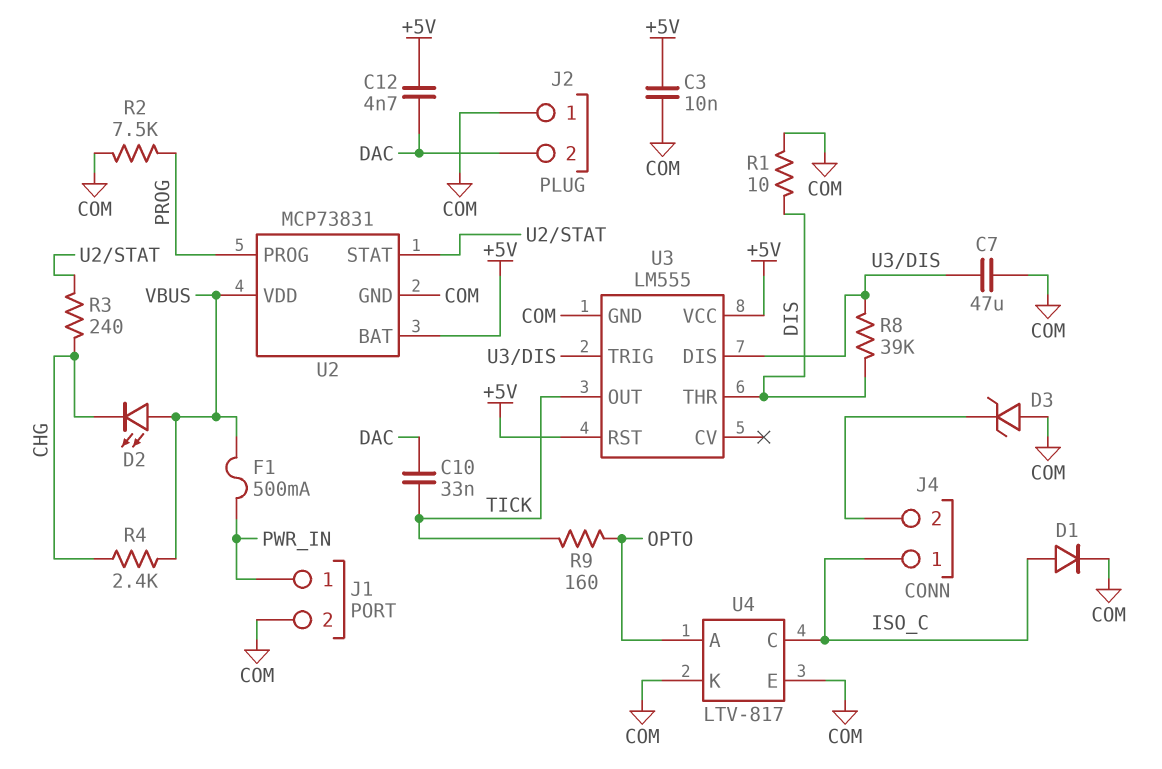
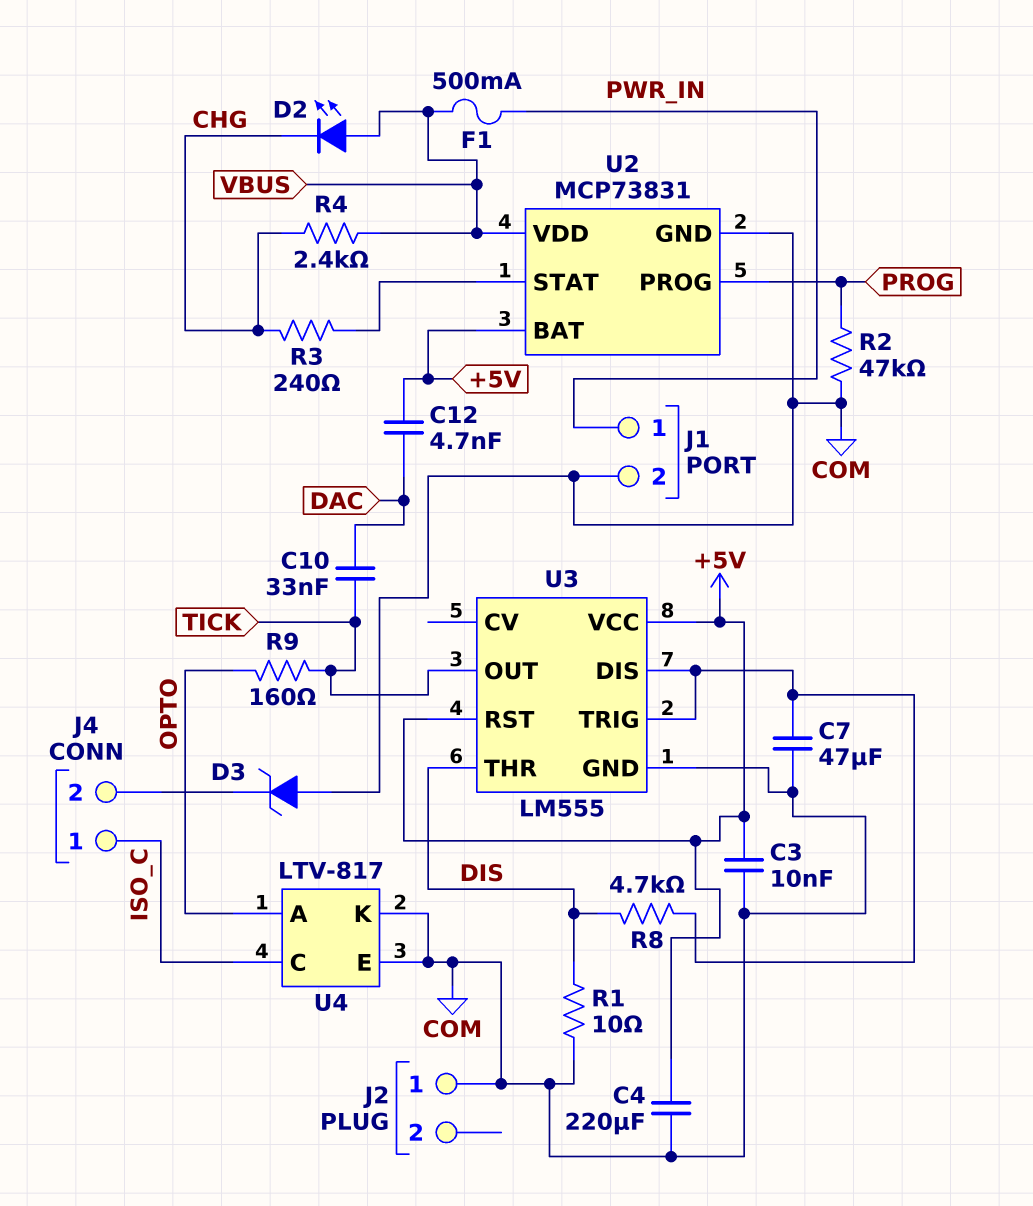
C4: none -> 220uF (+5V, COM)
D1: diode (A ISO_C, K COM) -> none
J2 pin 2: DAC -> none
R2: 7.5k (COM, PROG) -> 47k (COM, PROG)
R8: 39k (DIS, U3/DIS) -> 4.7k (DIS, U3/DIS)

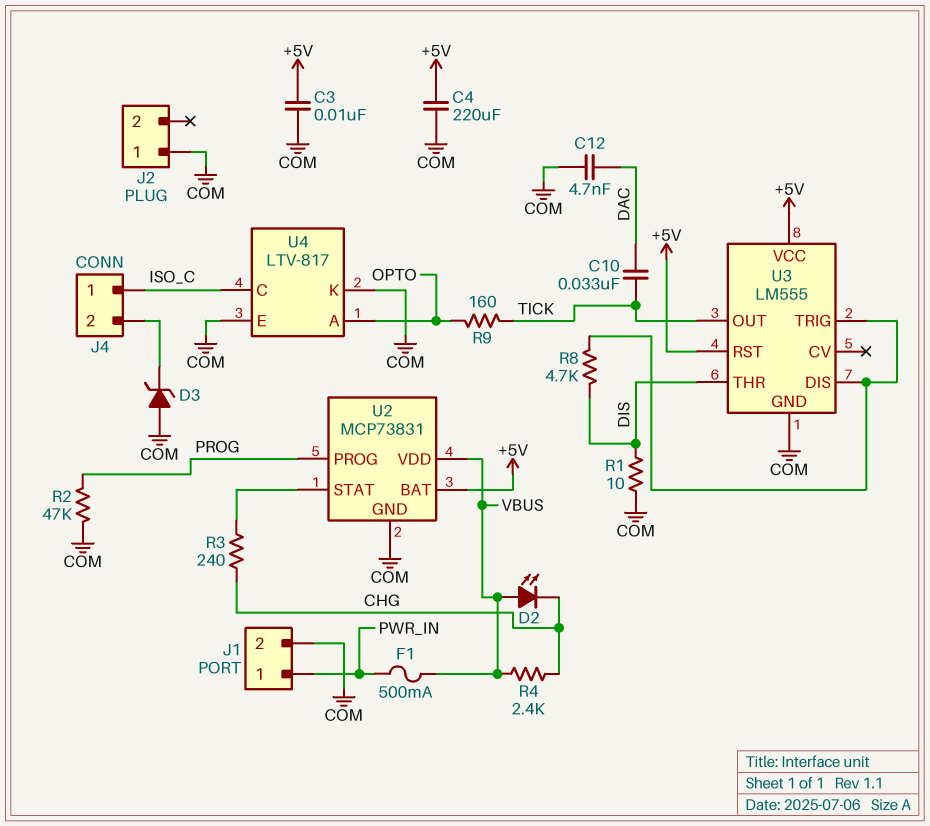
C7: 47uF (COM, U3/DIS) -> none
C12: 4.7nF (+5V, DAC) -> 4.7nF (COM, DAC)

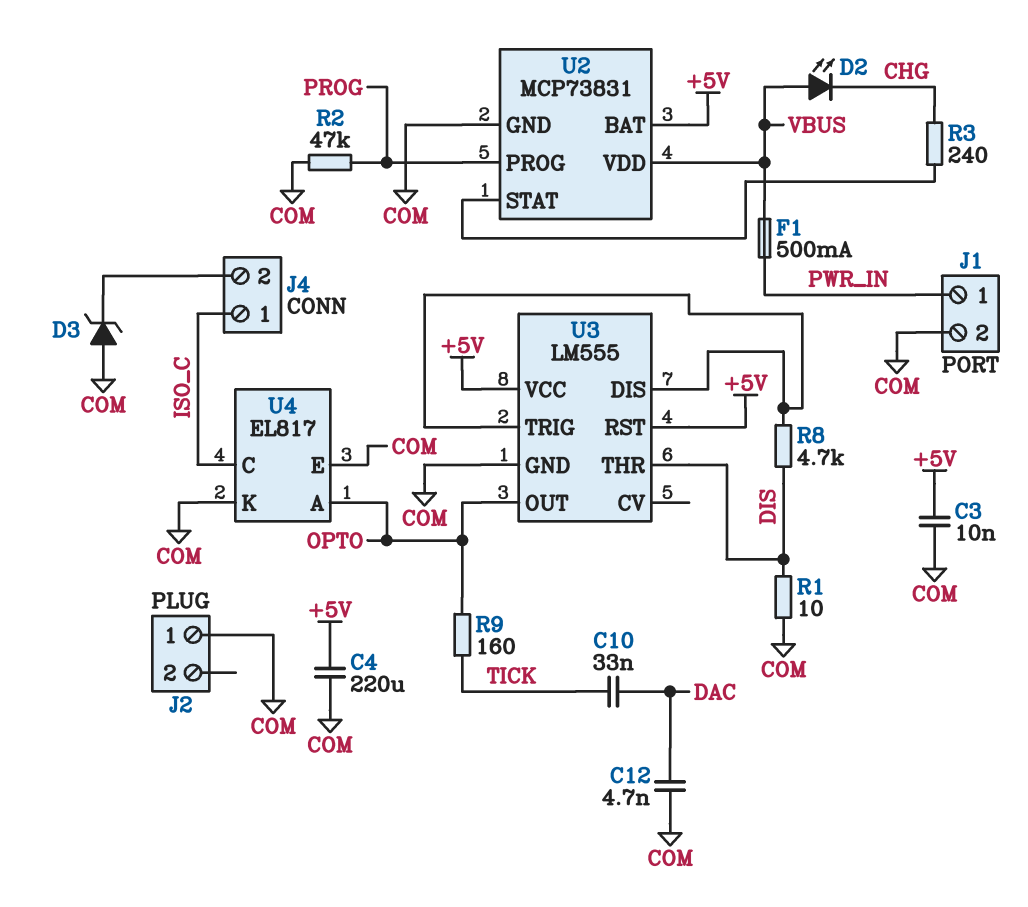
R4: 2.4k (CHG, VBUS) -> none
U3 pin OUT: TICK -> OPTO
U4: LTV-817 -> EL817

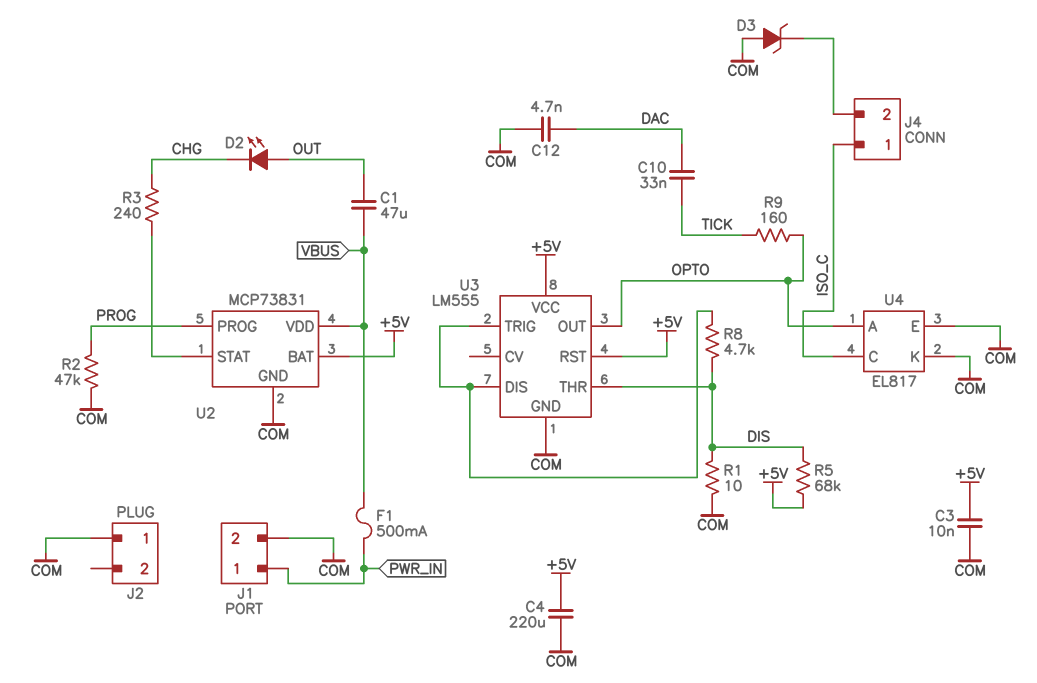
C1: none -> 47uF (OUT, VBUS)
D2: LED (A VBUS, K CHG) -> LED (A OUT, K CHG)
R5: none -> 68k (+5V, DIS)

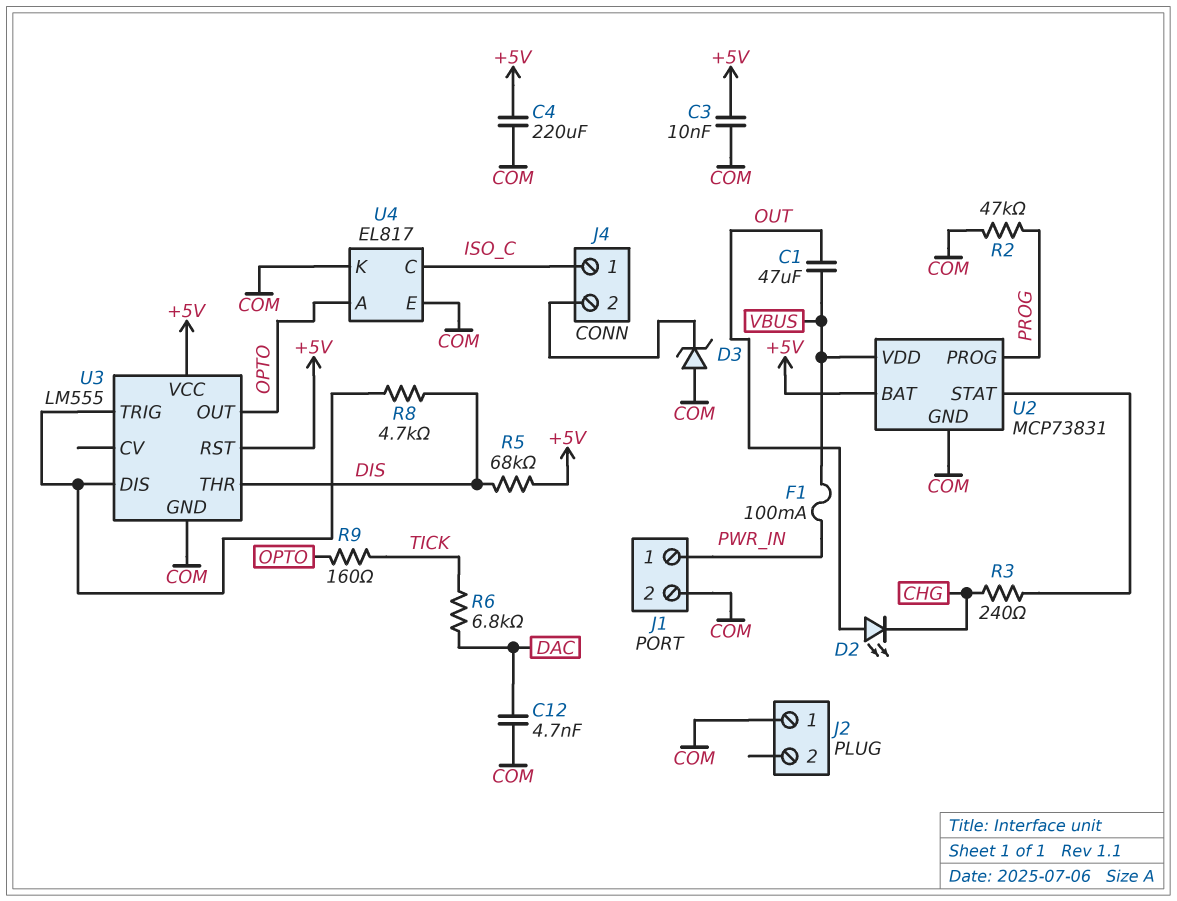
C10: 33nF (DAC, TICK) -> none
F1: 500mA (PWR_IN, VBUS) -> 100mA (PWR_IN, VBUS)
R1: 10 (COM, DIS) -> none
R6: none -> 6.8k (DAC, TICK)

